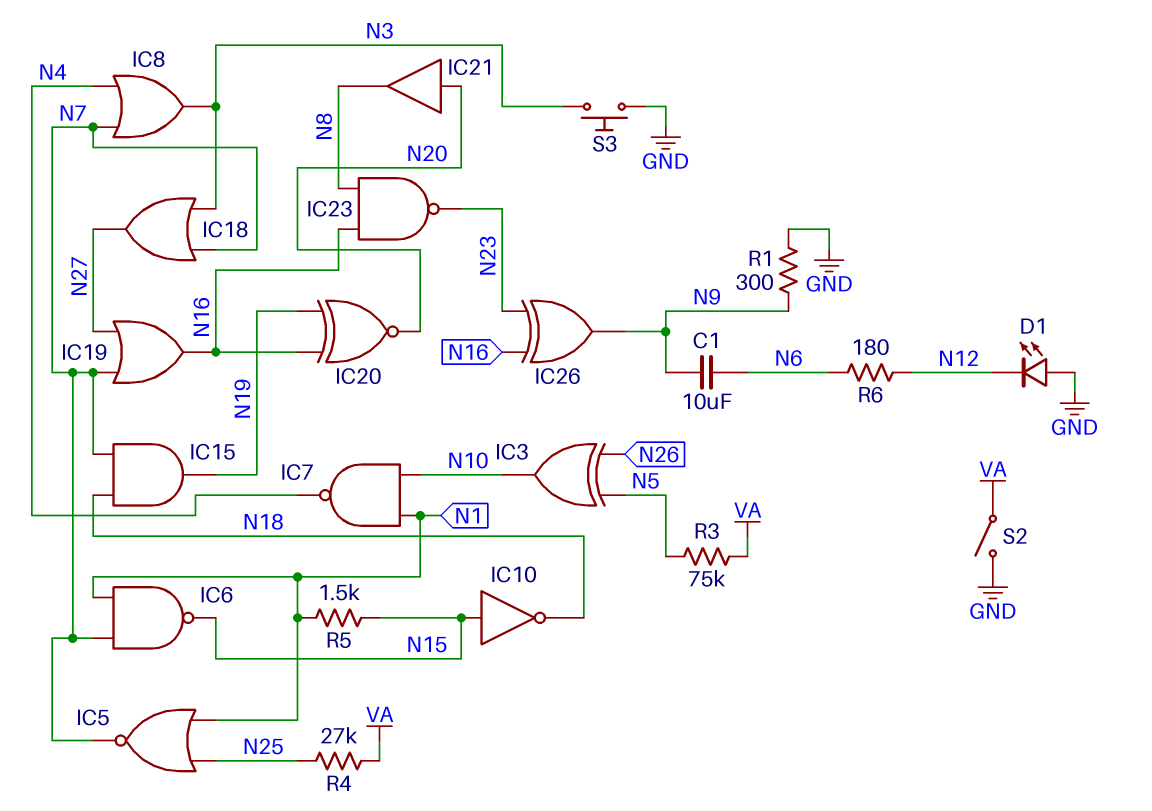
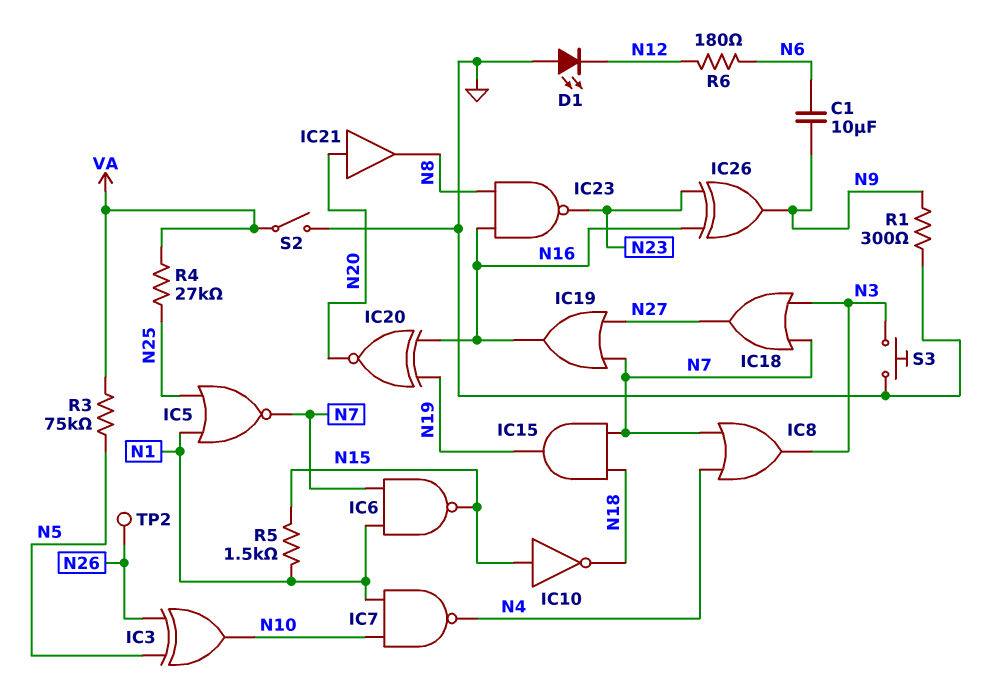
TP2: none -> test point (N26)

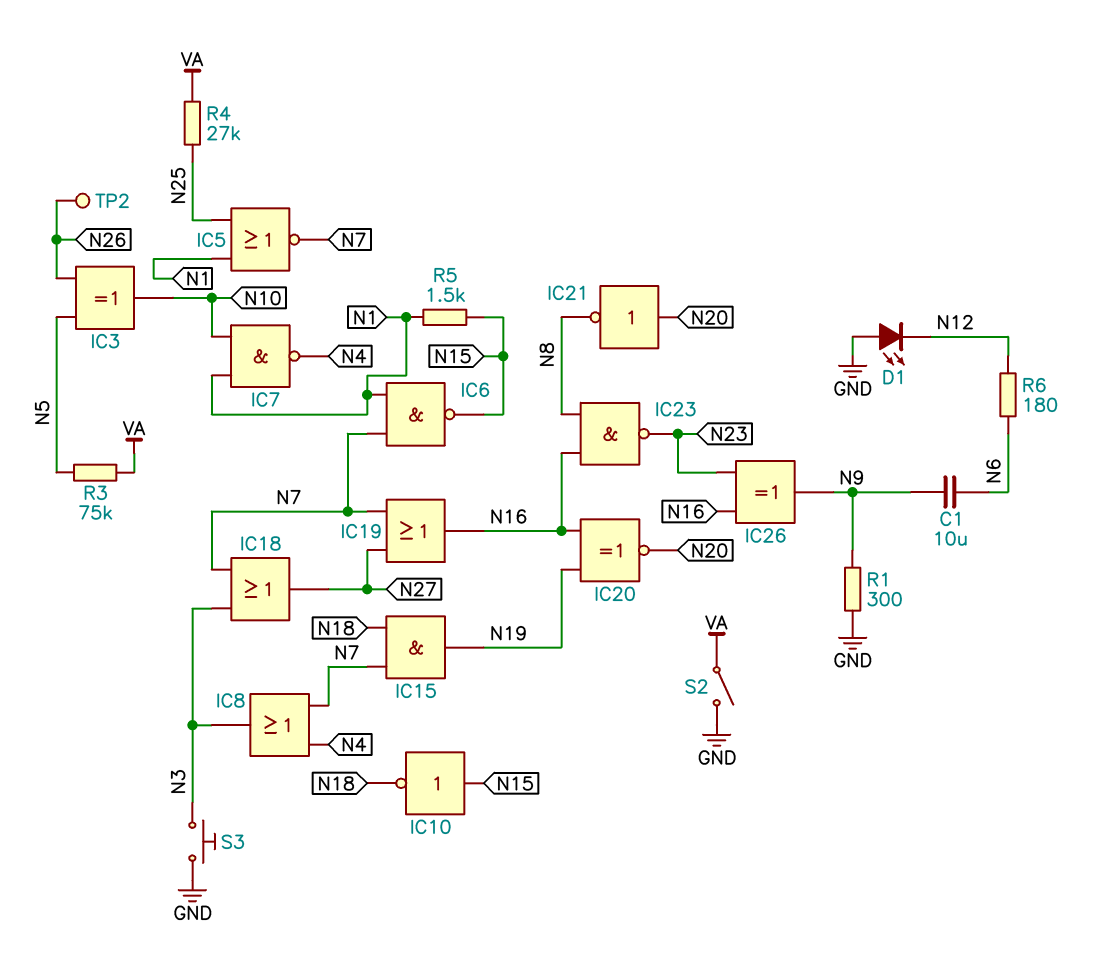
IC21: buffer (in N20, out N8) -> NOT (in N20, out N8)

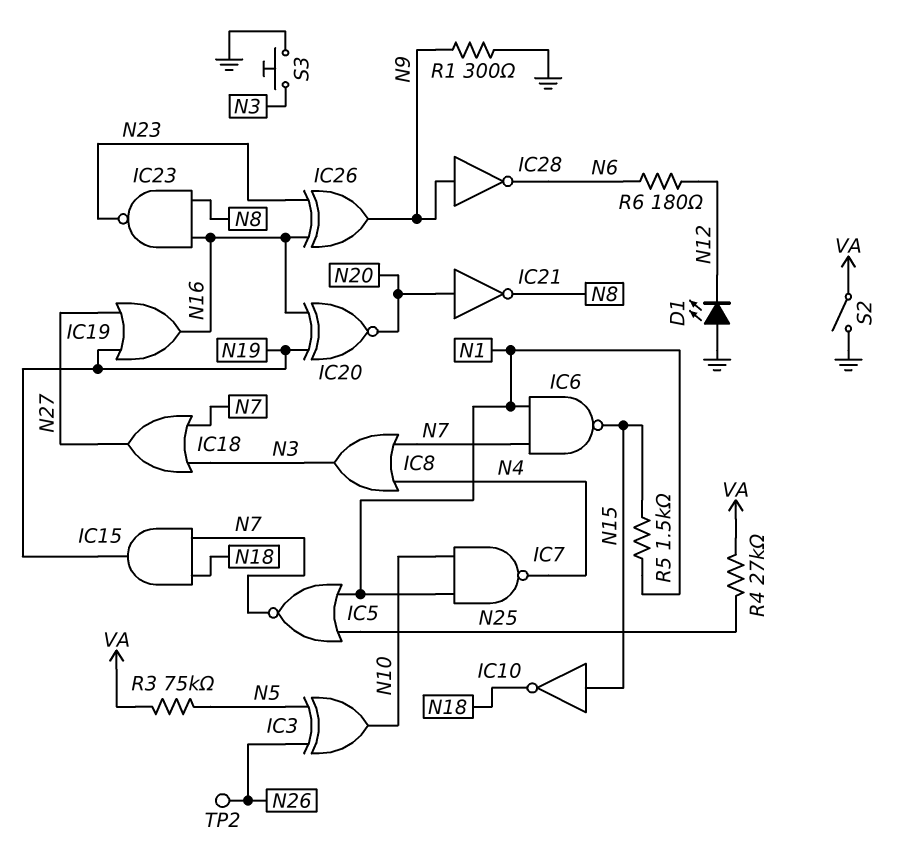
C1: 10uF (N6, N9) -> none
IC19: OR (in N7, in N27, out N16) -> OR (in N19, in N27, out N16)
IC28: none -> NOT (in N9, out N6)

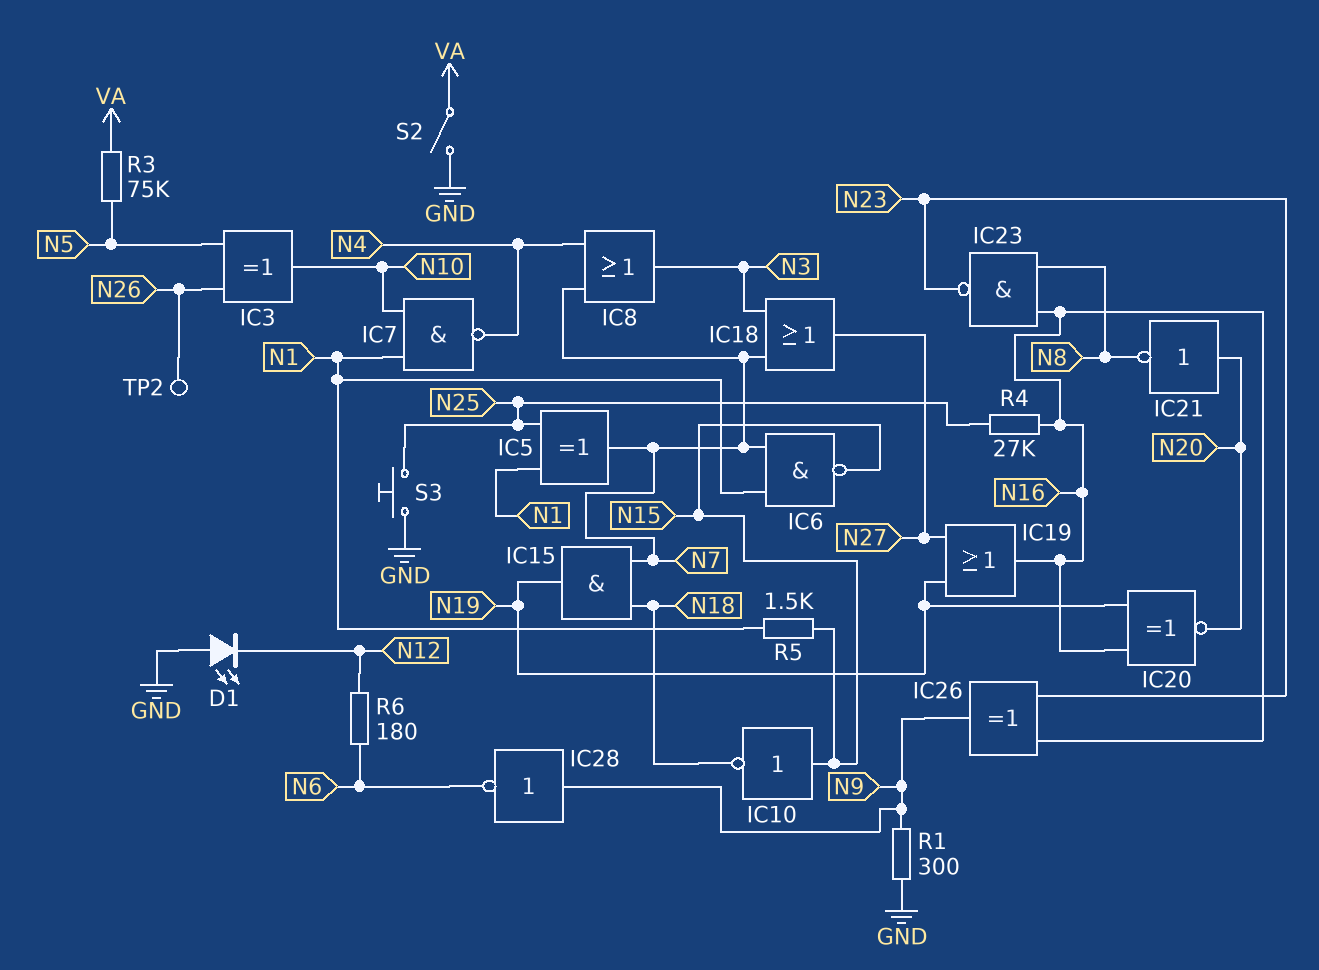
IC5: NOR (in N1, in N25, out N7) -> XOR (in N1, in N25, out N7)
R4: 27k (N25, VA) -> 27k (N16, N25)
S3: button (GND, N3) -> button (GND, N25)

